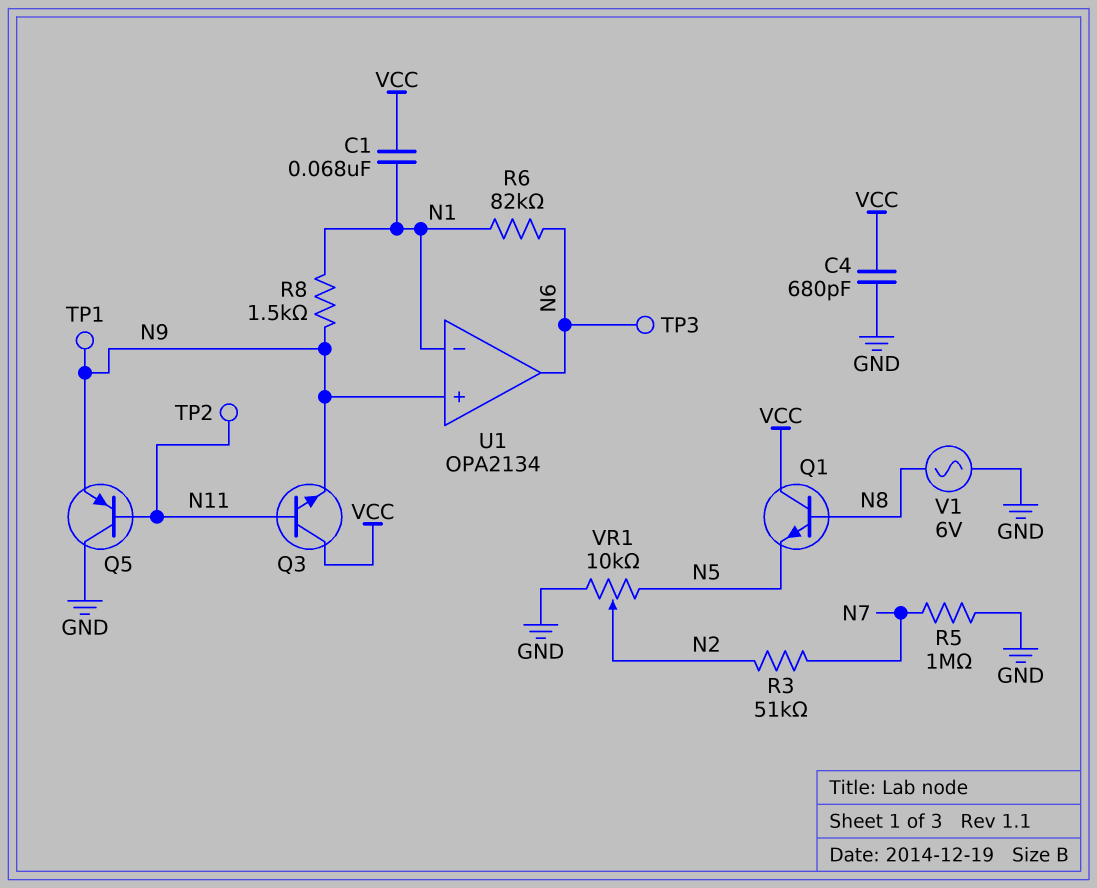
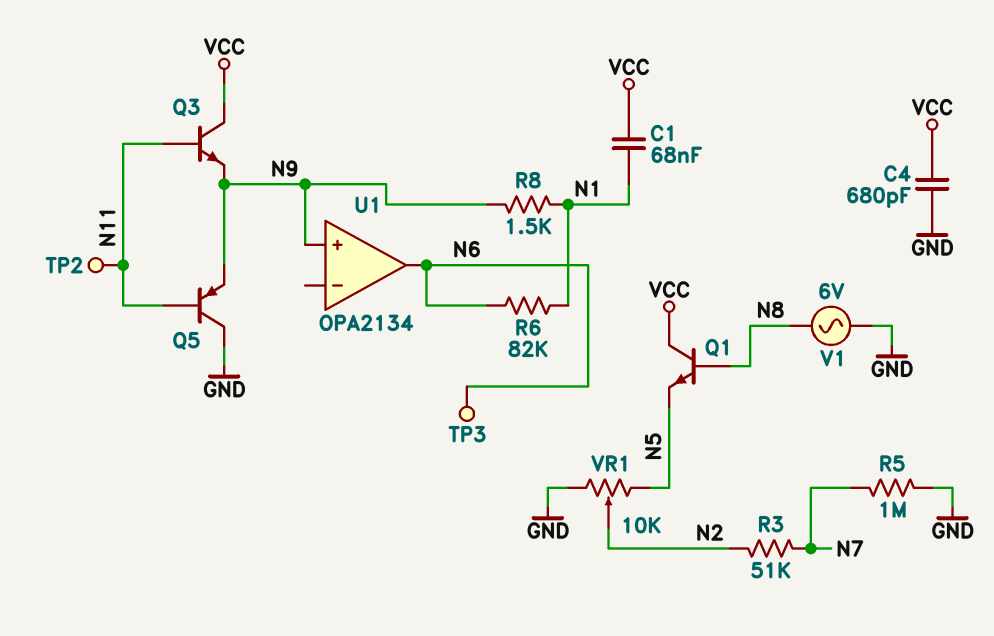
TP1: test point (N9) -> none
U1 pin in-: N1 -> none

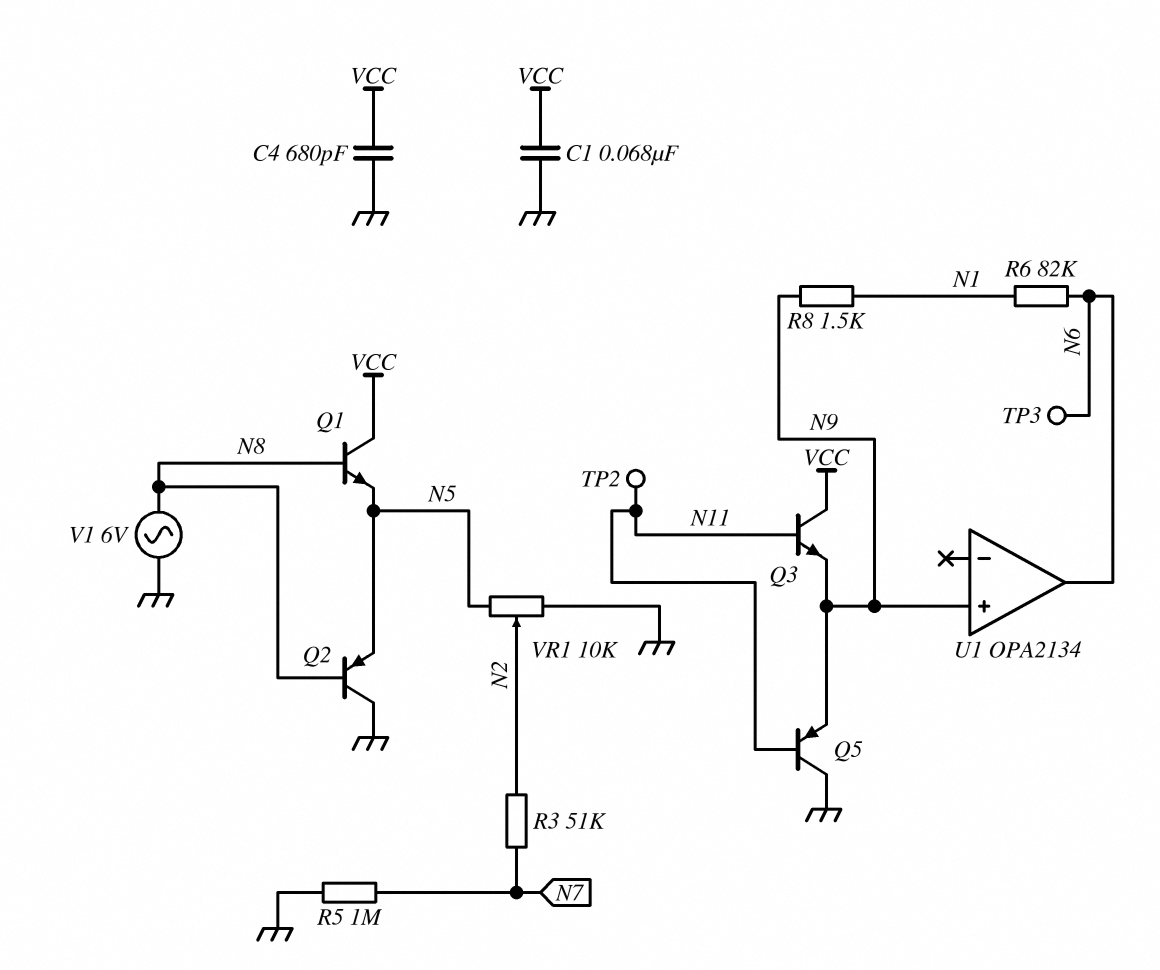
C1: 68nF (N1, VCC) -> 68nF (GND, VCC)
Q2: none -> PNP (B N8, C GND, E N5)

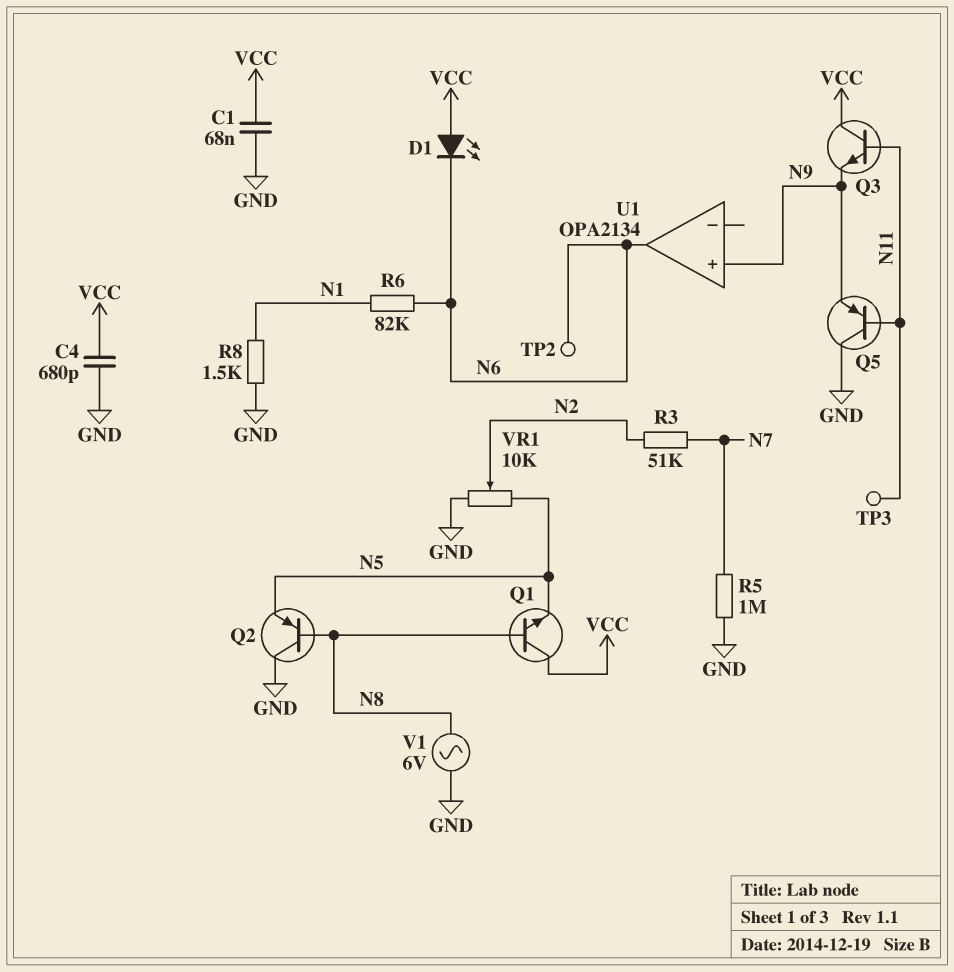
D1: none -> LED (A VCC, K N6)
R8: 1.5k (N1, N9) -> 1.5k (GND, N1)
TP2: test point (N11) -> test point (N6)
TP3: test point (N6) -> test point (N11)

